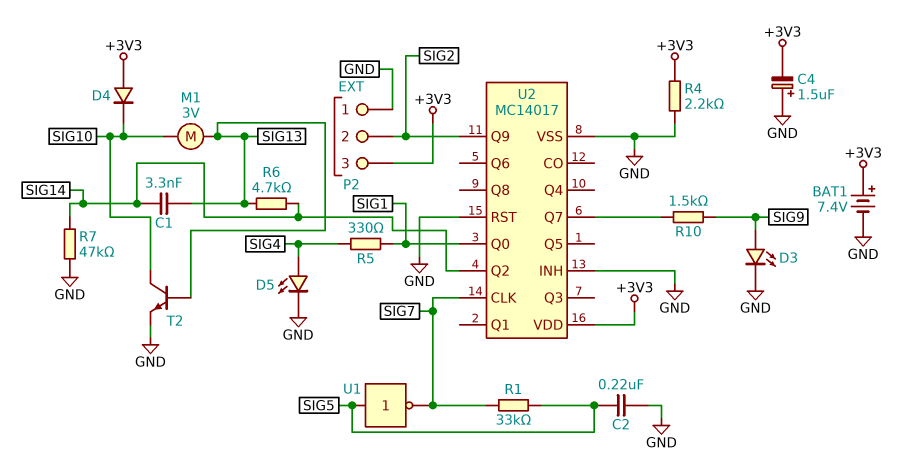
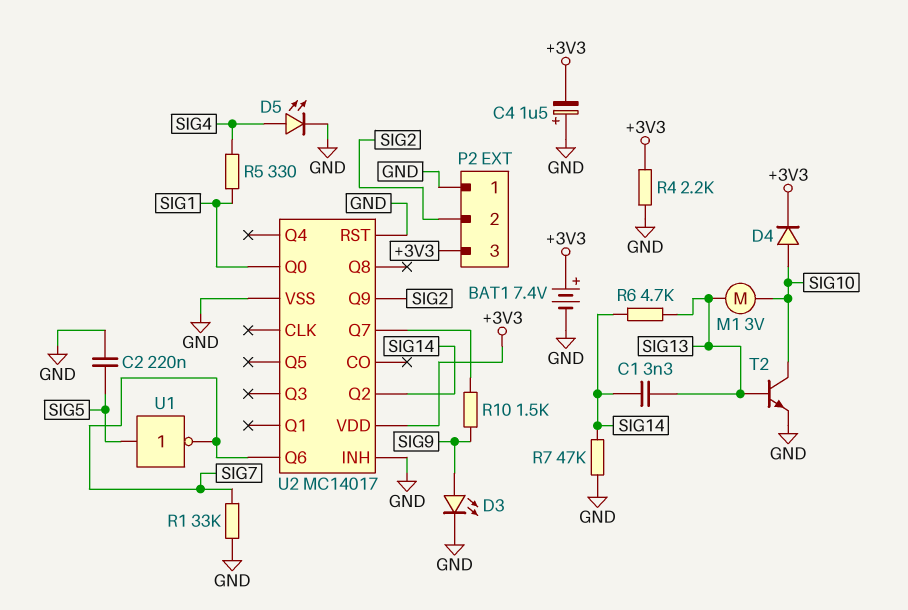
D4: diode (A +3V3, K SIG10) -> diode (A SIG10, K +3V3)
R1: 33k (SIG5, SIG7) -> 33k (GND, SIG7)
U2 pin CLK: SIG7 -> none
U2 pin Q6: none -> SIG7

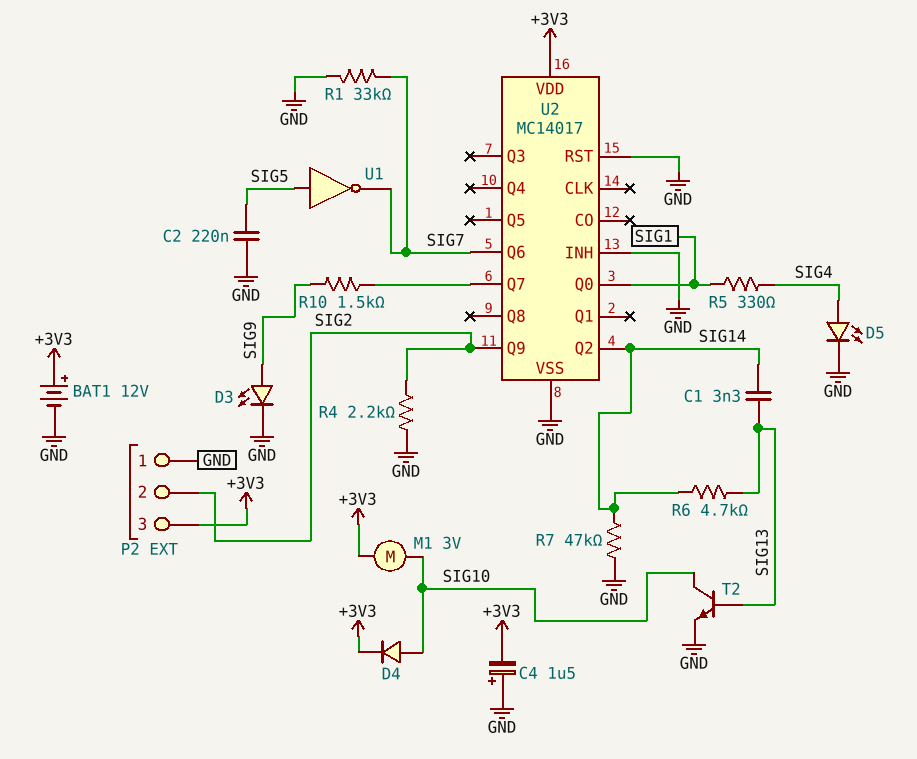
BAT1: 7.4V (plus +3V3, minus GND) -> 12V (plus +3V3, minus GND)
M1: motor 3V (SIG10, SIG13) -> motor 3V (+3V3, SIG10)
R4: 2.2k (+3V3, GND) -> 2.2k (GND, SIG2)

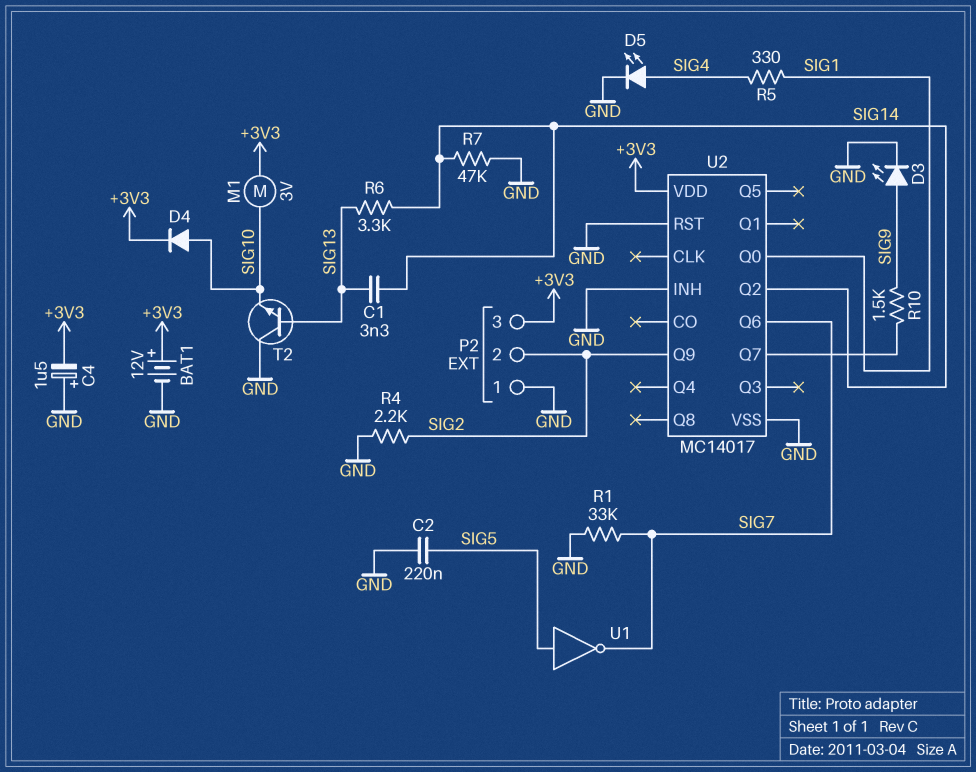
R6: 4.7k (SIG13, SIG14) -> 3.3k (SIG13, SIG14)
T2: NPN (B SIG13, C SIG10, E GND) -> NPN (B SIG13, C GND, E SIG10)

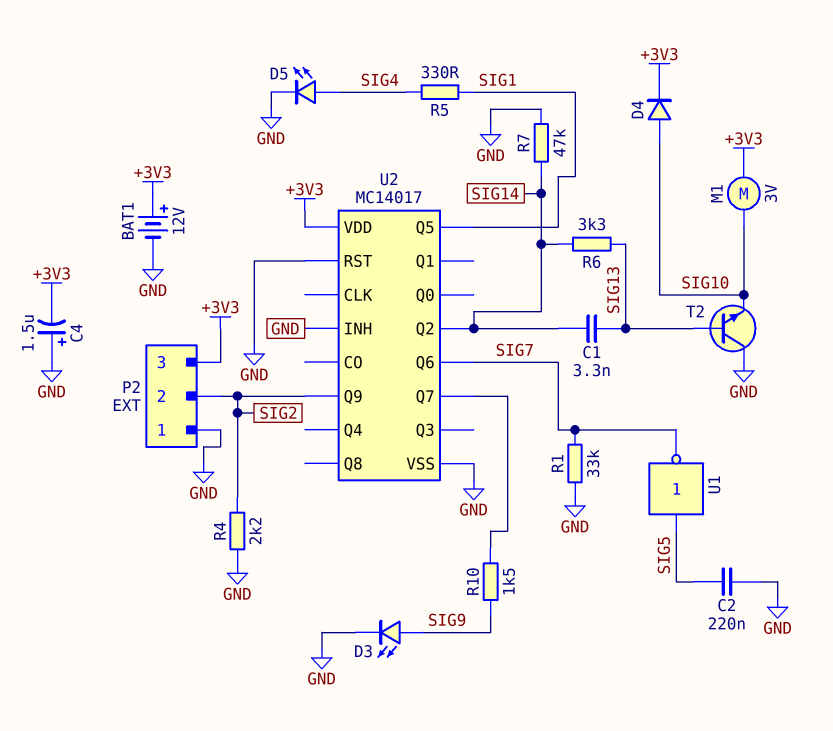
U2 pin Q0: SIG1 -> none
U2 pin Q5: none -> SIG1

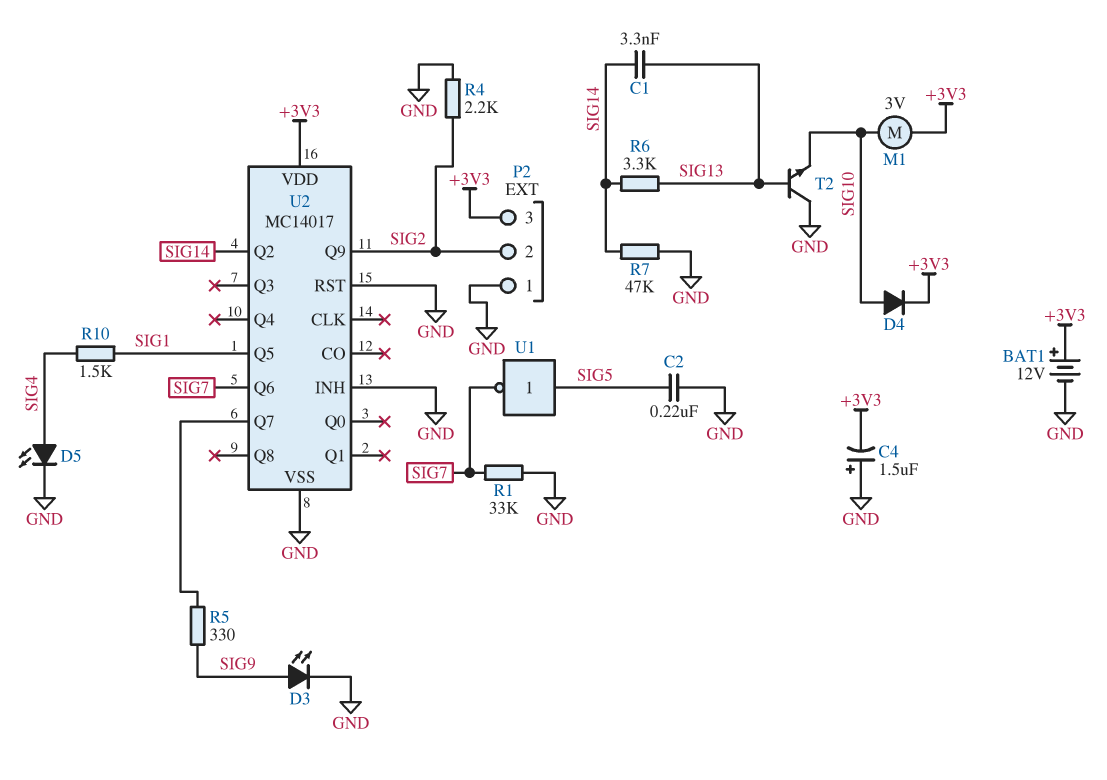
R5: 330 (SIG1, SIG4) -> 330 (SIG9, U2/Q7)
R10: 1.5k (SIG9, U2/Q7) -> 1.5k (SIG1, SIG4)

